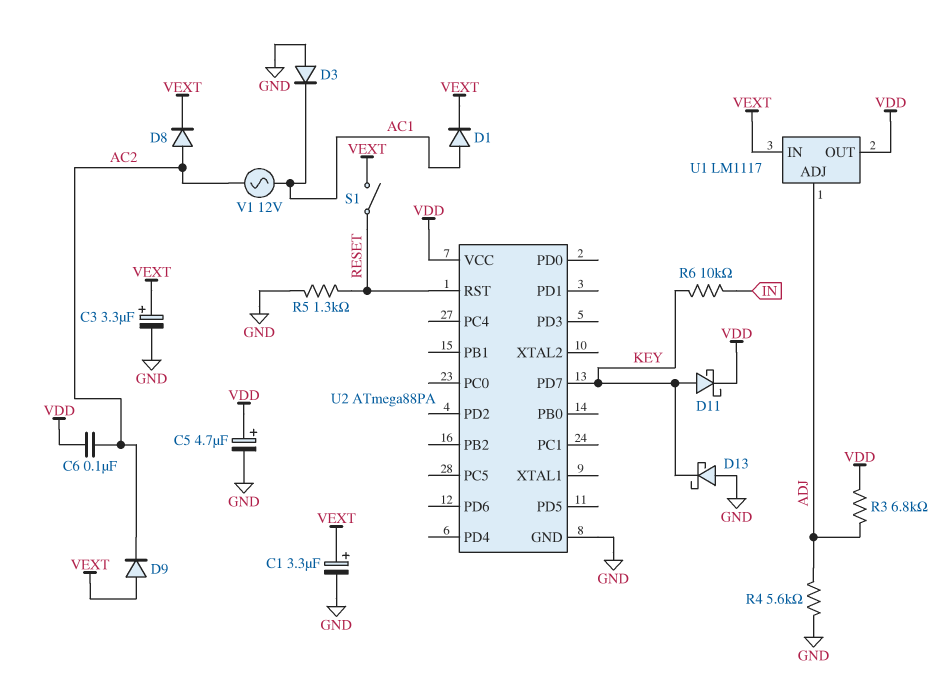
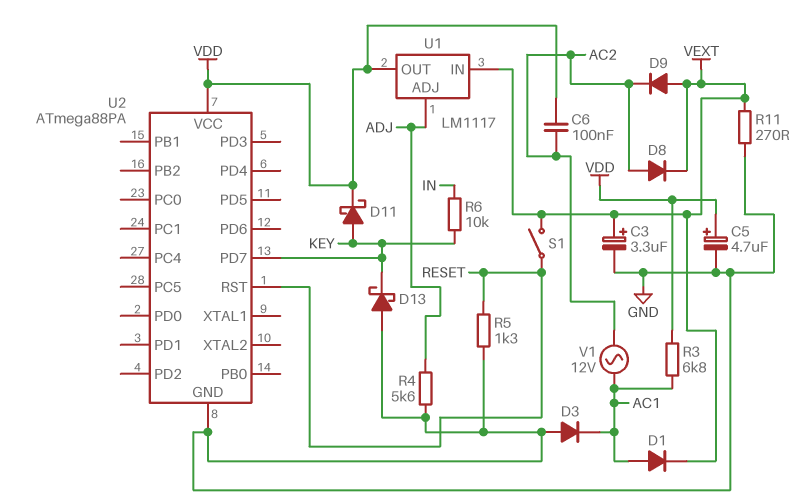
C1: 3.3uF (plus VEXT, minus GND) -> none
R3: 6.8k (ADJ, VDD) -> 6.8k (AC1, VDD)
R11: none -> 270 (GND, VEXT)

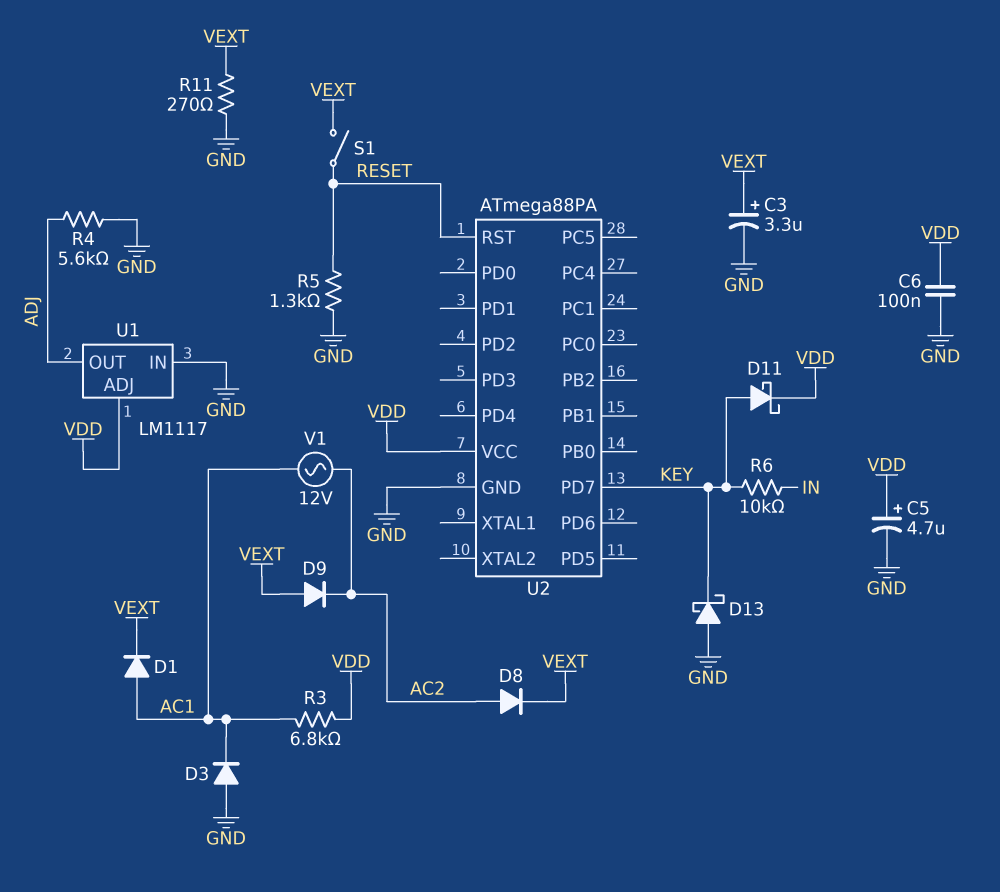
C6: 100nF (AC2, VDD) -> 100nF (GND, VDD)
U1 pin ADJ: ADJ -> VDD
U1 pin IN: VEXT -> GND
U1 pin OUT: VDD -> ADJ

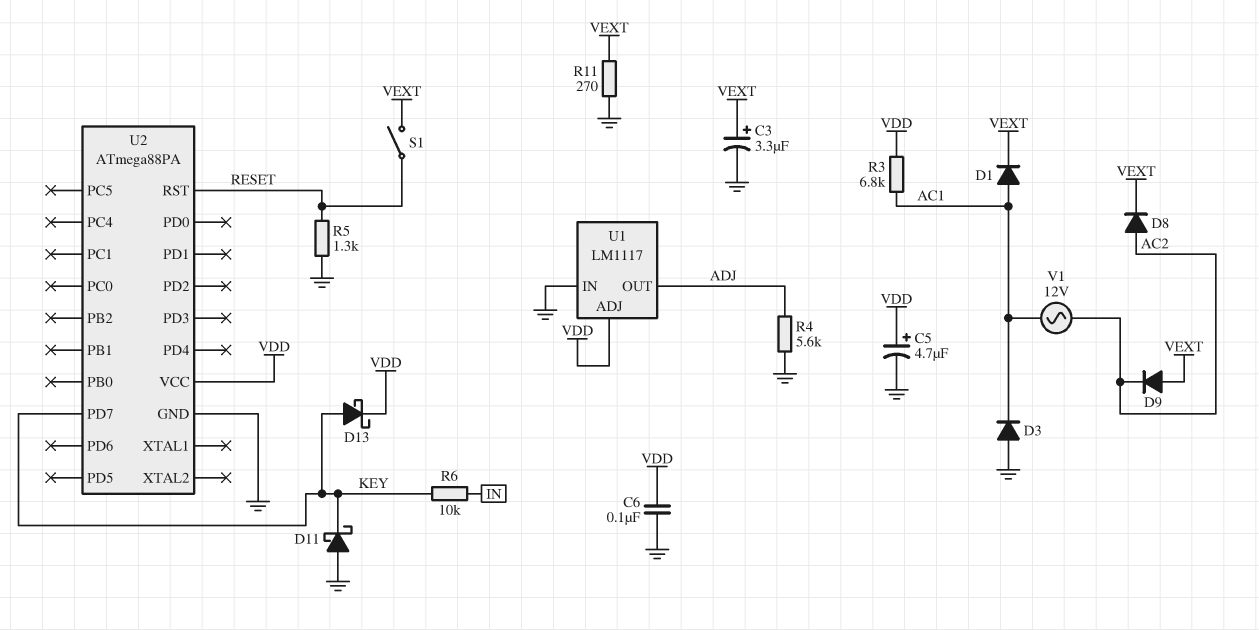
D11: schottky (A KEY, K VDD) -> schottky (A GND, K KEY)
D13: schottky (A GND, K KEY) -> schottky (A KEY, K VDD)

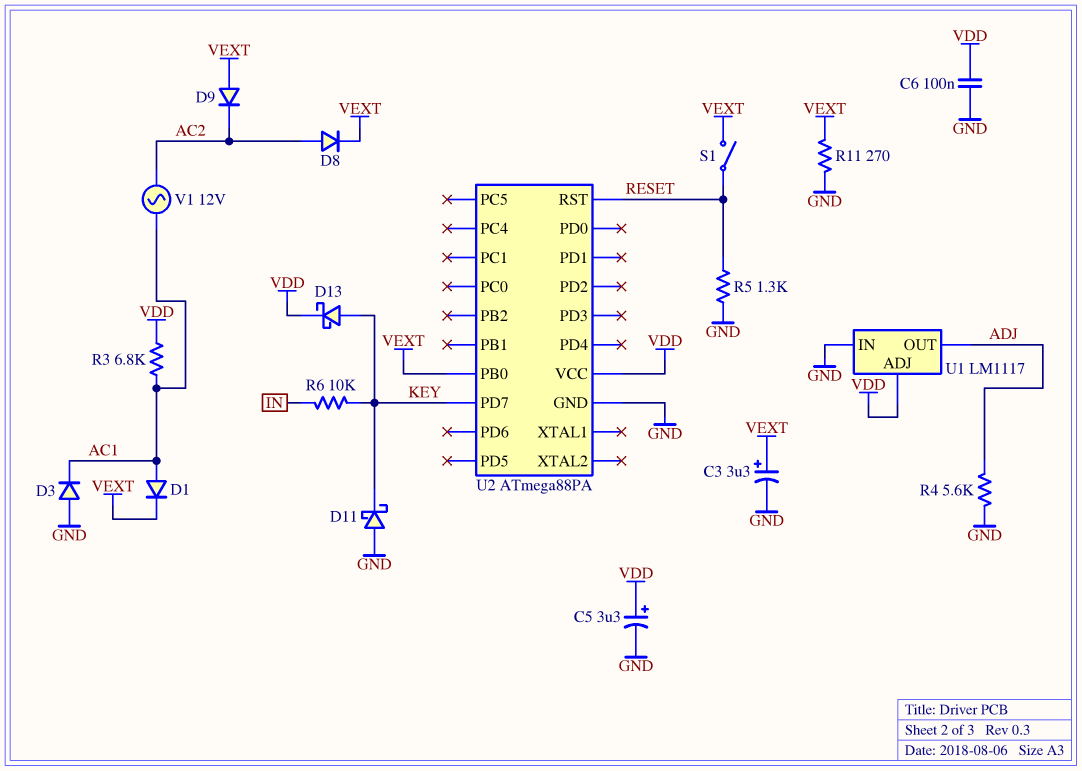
C5: 4.7uF (plus VDD, minus GND) -> 3.3uF (plus VDD, minus GND)
U2 pin PB0: none -> VEXT

